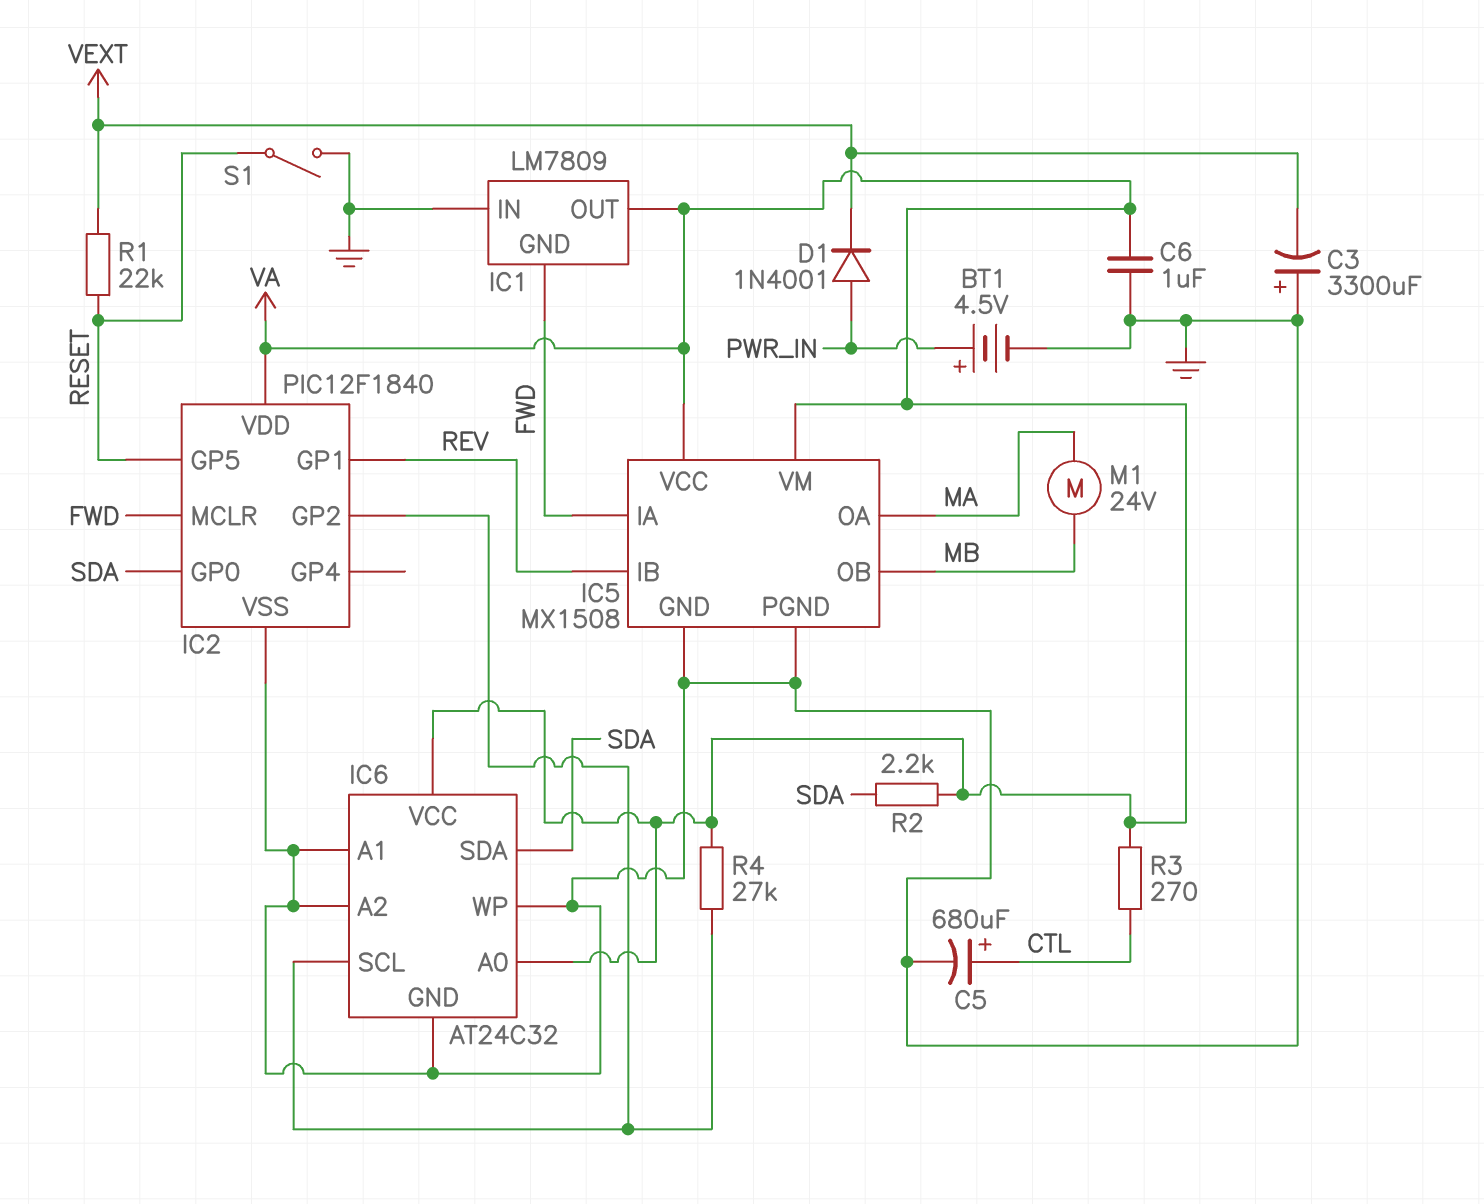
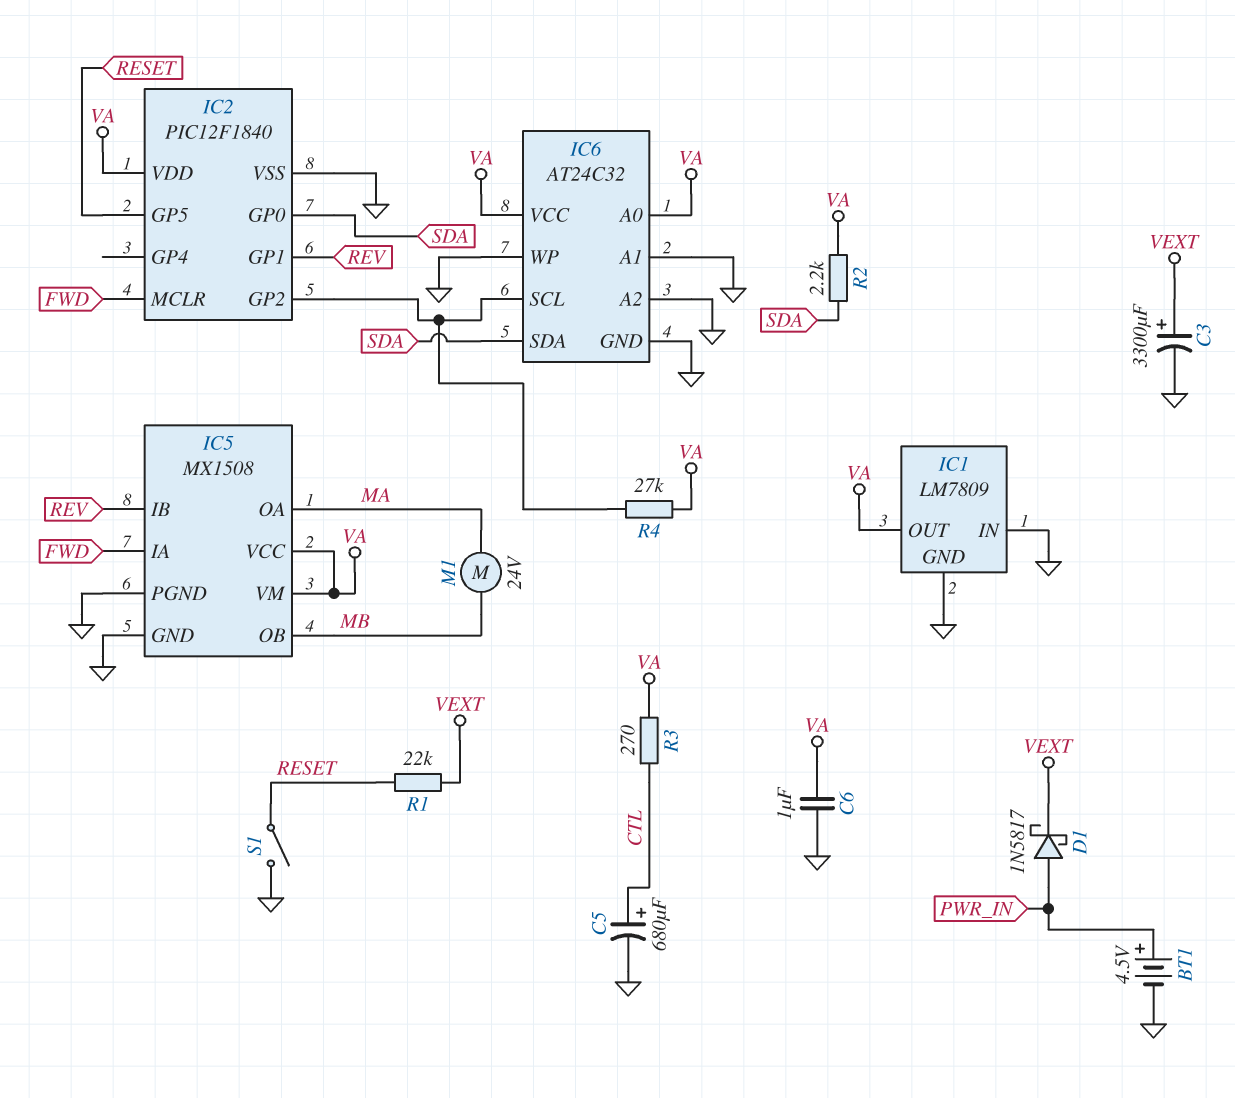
C3: 3300uF (plus GND, minus VEXT) -> 3300uF (plus VEXT, minus GND)
D1: diode 1N4001 (A PWR_IN, K VEXT) -> schottky 1N5817 (A PWR_IN, K VEXT)
IC1 pin GND: FWD -> GND

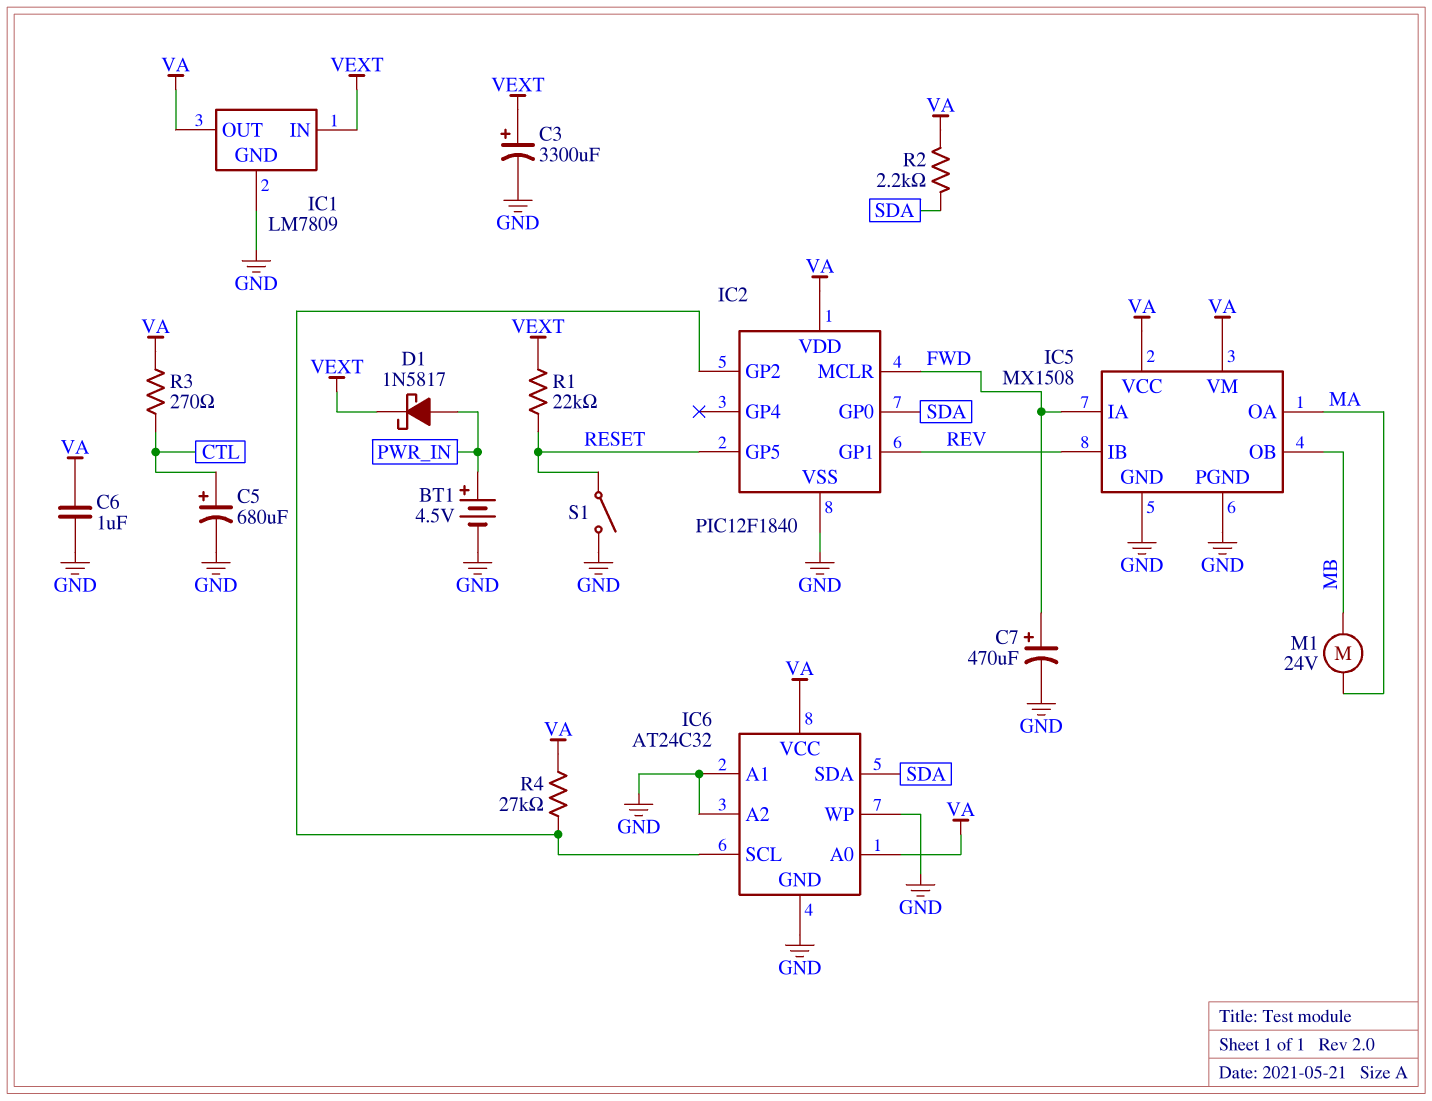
C7: none -> 470uF (plus FWD, minus GND)
IC1 pin IN: GND -> VEXT

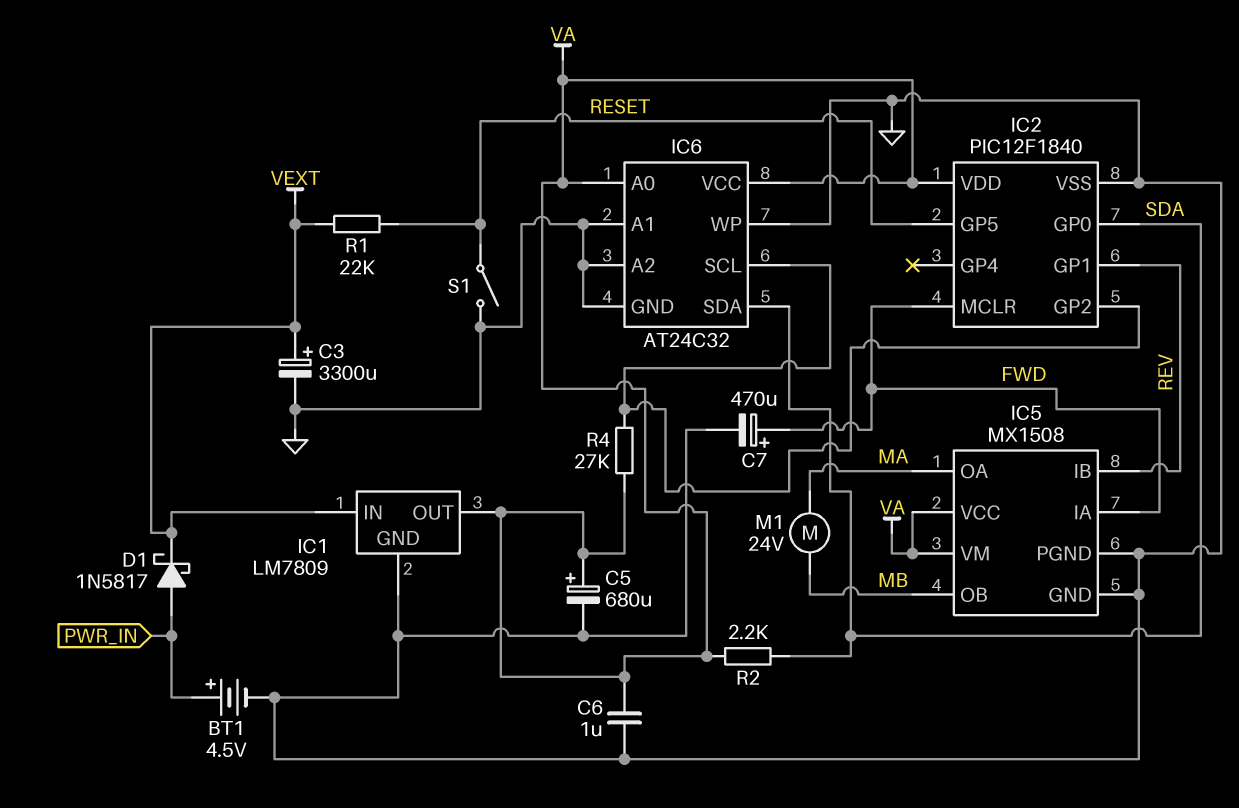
C5: 680uF (plus CTL, minus GND) -> 680uF (plus VA, minus GND)
R3: 270 (CTL, VA) -> none

